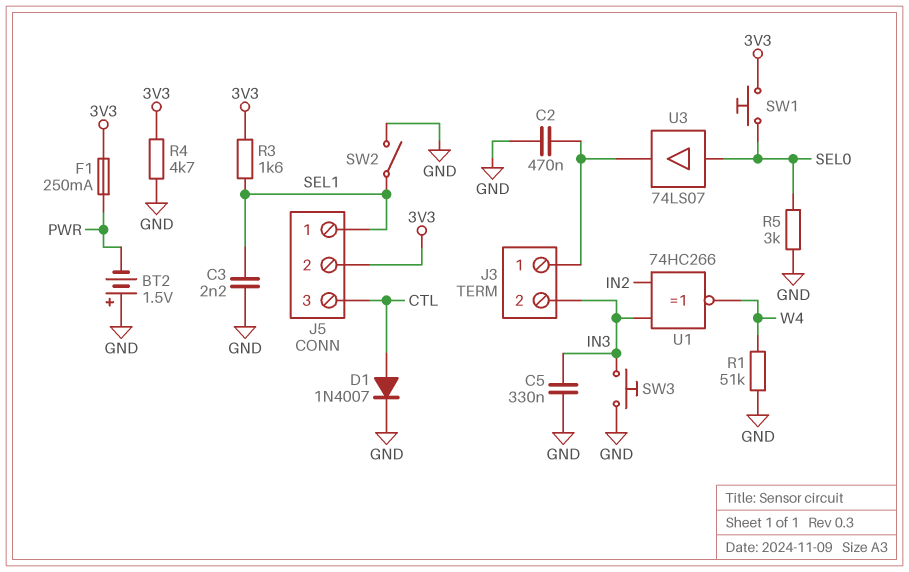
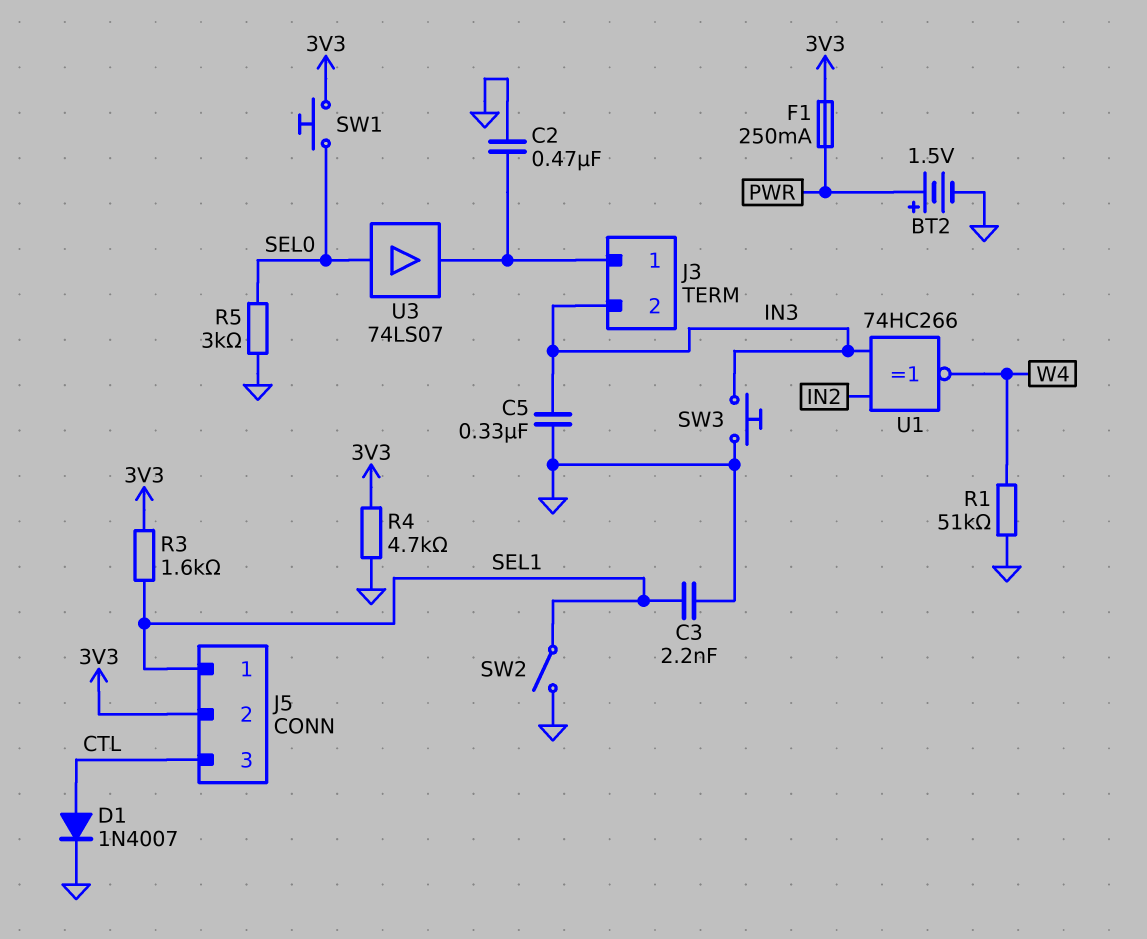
BT2: 1.5V (plus GND, minus PWR) -> 1.5V (plus PWR, minus GND)

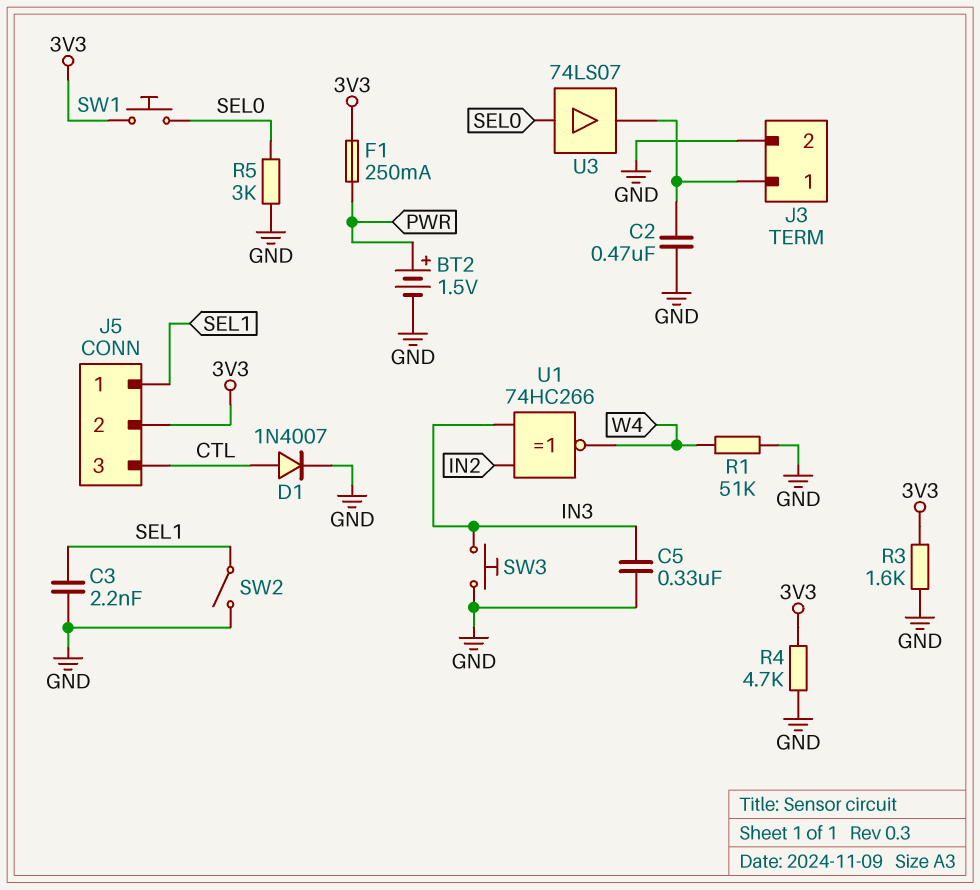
J3 pin 2: IN3 -> GND
R3: 1.6k (3V3, SEL1) -> 1.6k (3V3, GND)

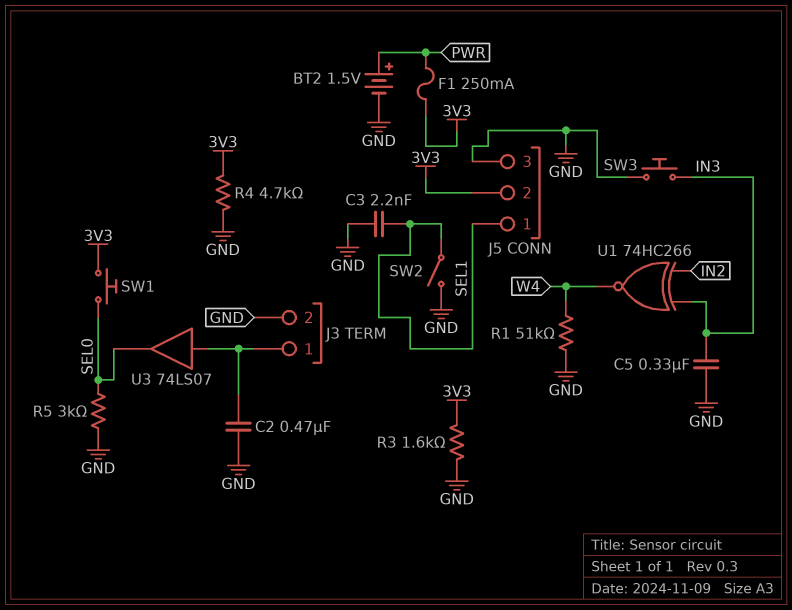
D1: diode 1N4007 (A CTL, K GND) -> none
J5 pin 3: CTL -> GND
U3: buffer 74LS07 (in SEL0, out J3/1) -> buffer 74LS07 (in J3/1, out SEL0)

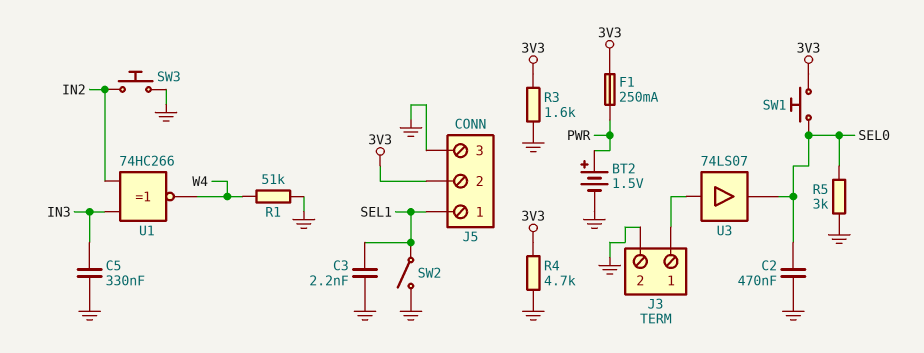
C2: 470nF (GND, J3/1) -> 470nF (GND, SEL0)
SW3: button (GND, IN3) -> button (GND, IN2)

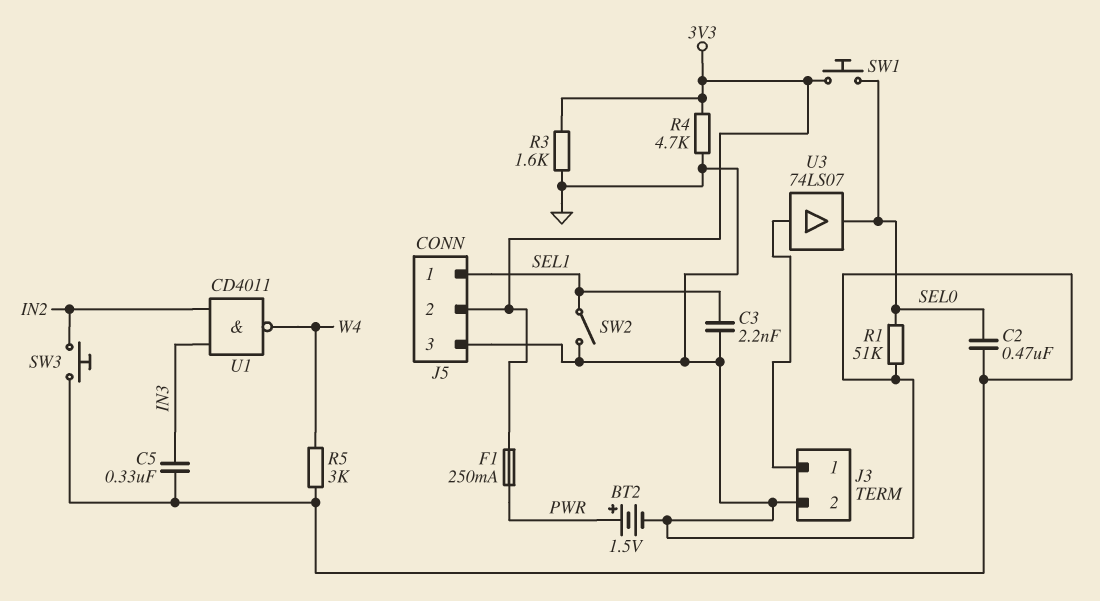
R1: 51k (GND, W4) -> 51k (GND, SEL0)
R5: 3k (GND, SEL0) -> 3k (GND, W4)
U1: XNOR 74HC266 (in IN2, in IN3, out W4) -> NAND CD4011 (in IN2, in IN3, out W4)

